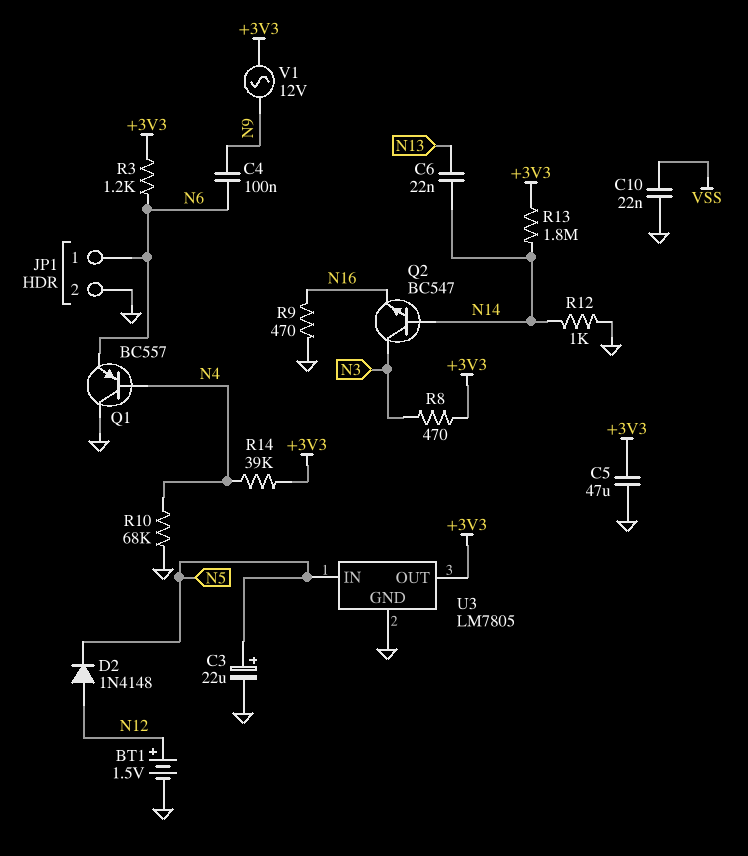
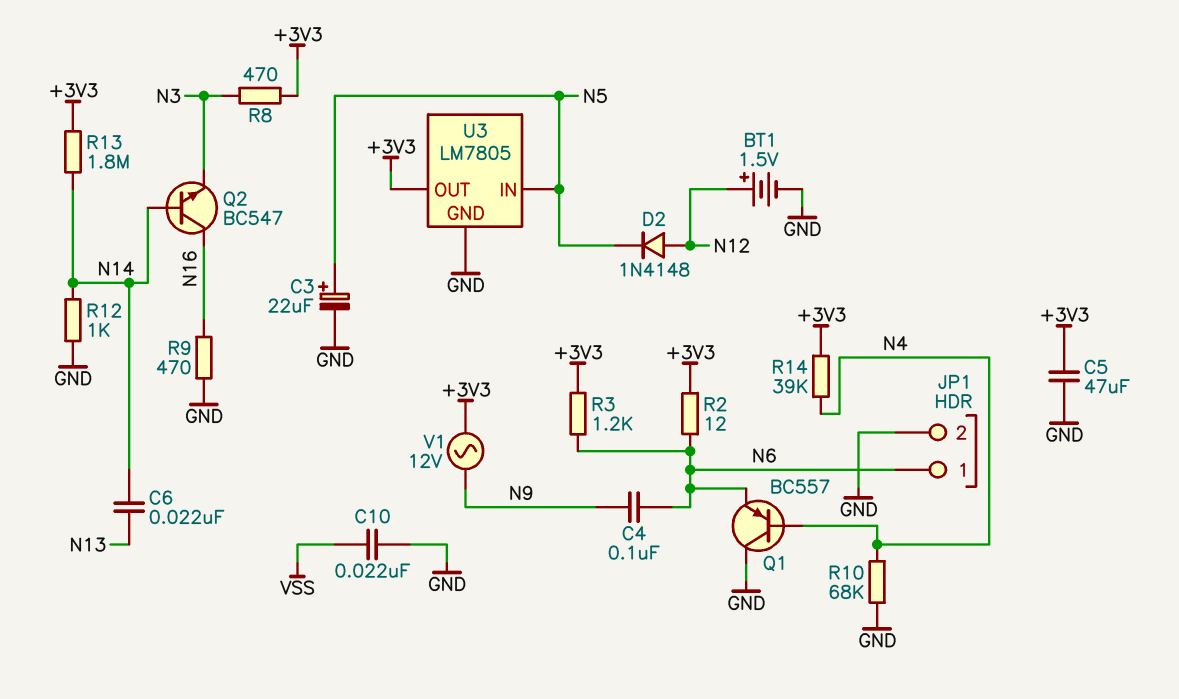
Q2: NPN BC547 (B N14, C N3, E N16) -> NPN BC547 (B N14, C N16, E N3)
R2: none -> 12 (+3V3, N6)

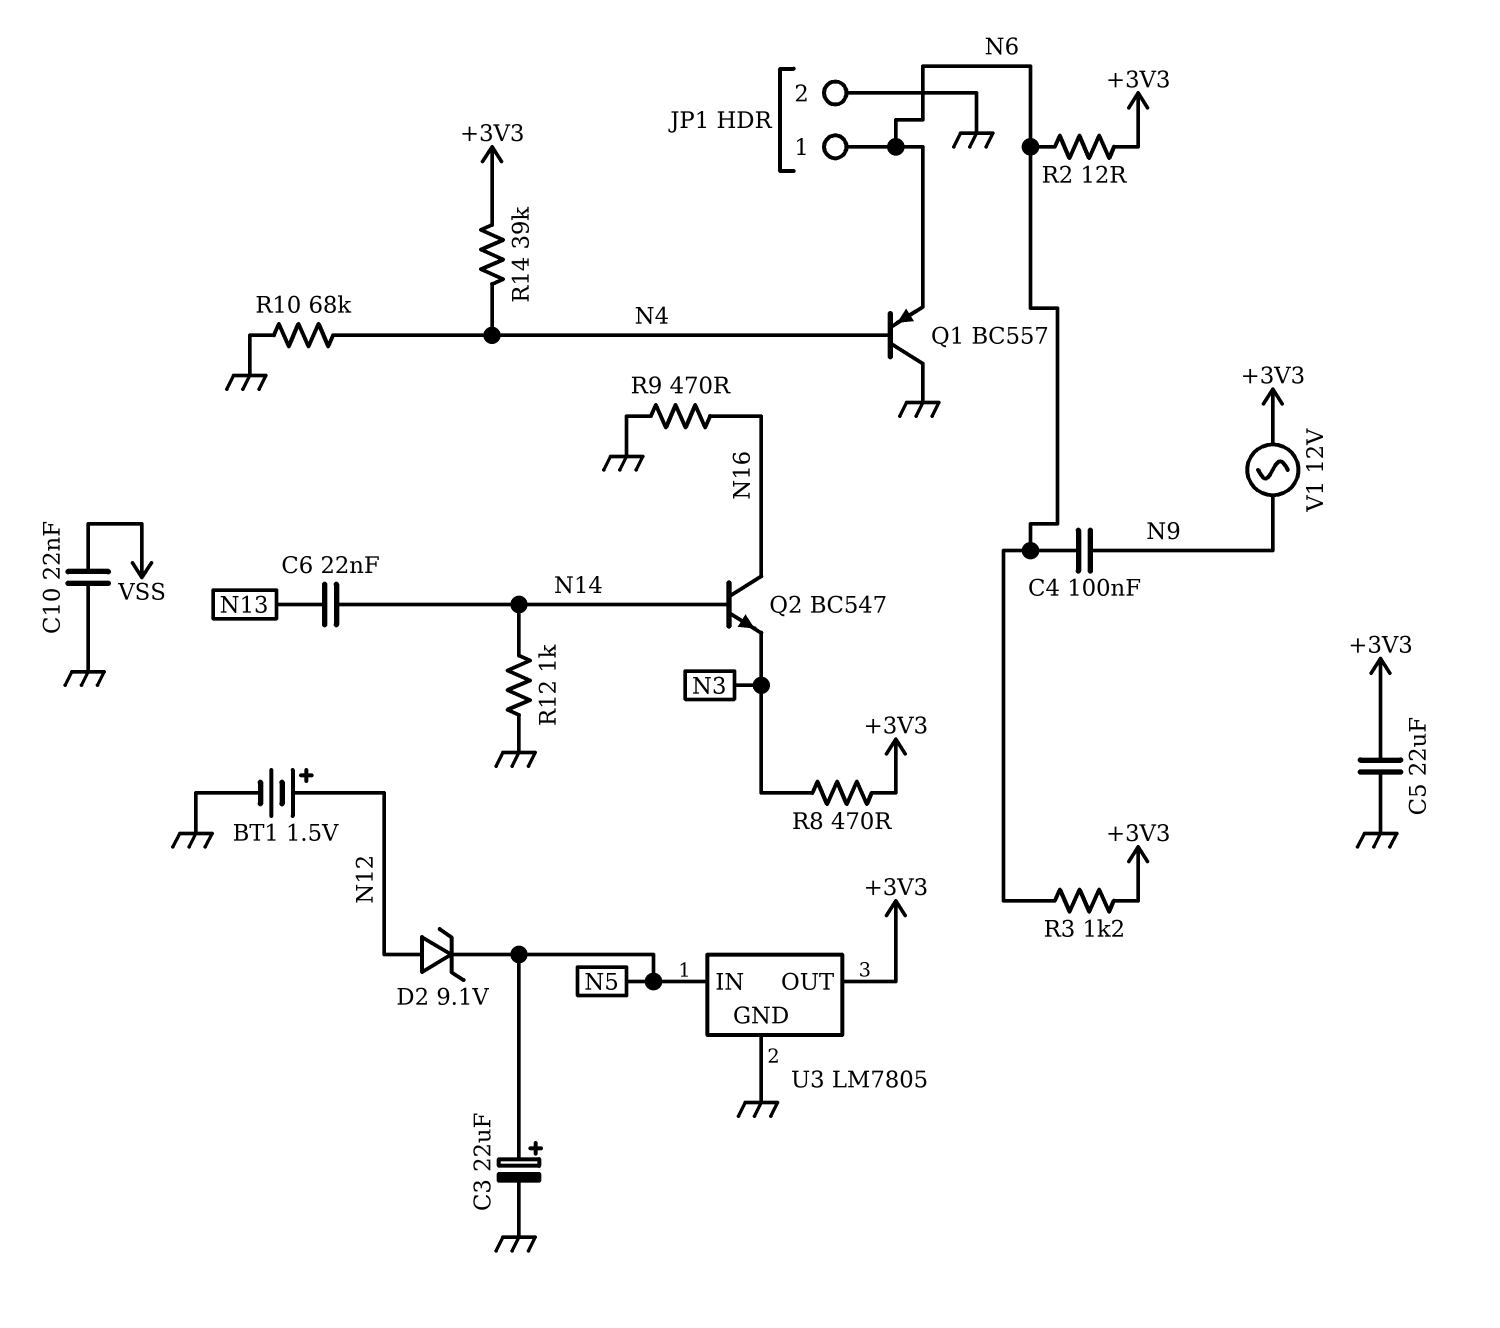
C5: 47uF (+3V3, GND) -> 22uF (+3V3, GND)
D2: diode 1N4148 (A N12, K N5) -> zener 9.1V (A N12, K N5)
R13: 1.8M (+3V3, N14) -> none

